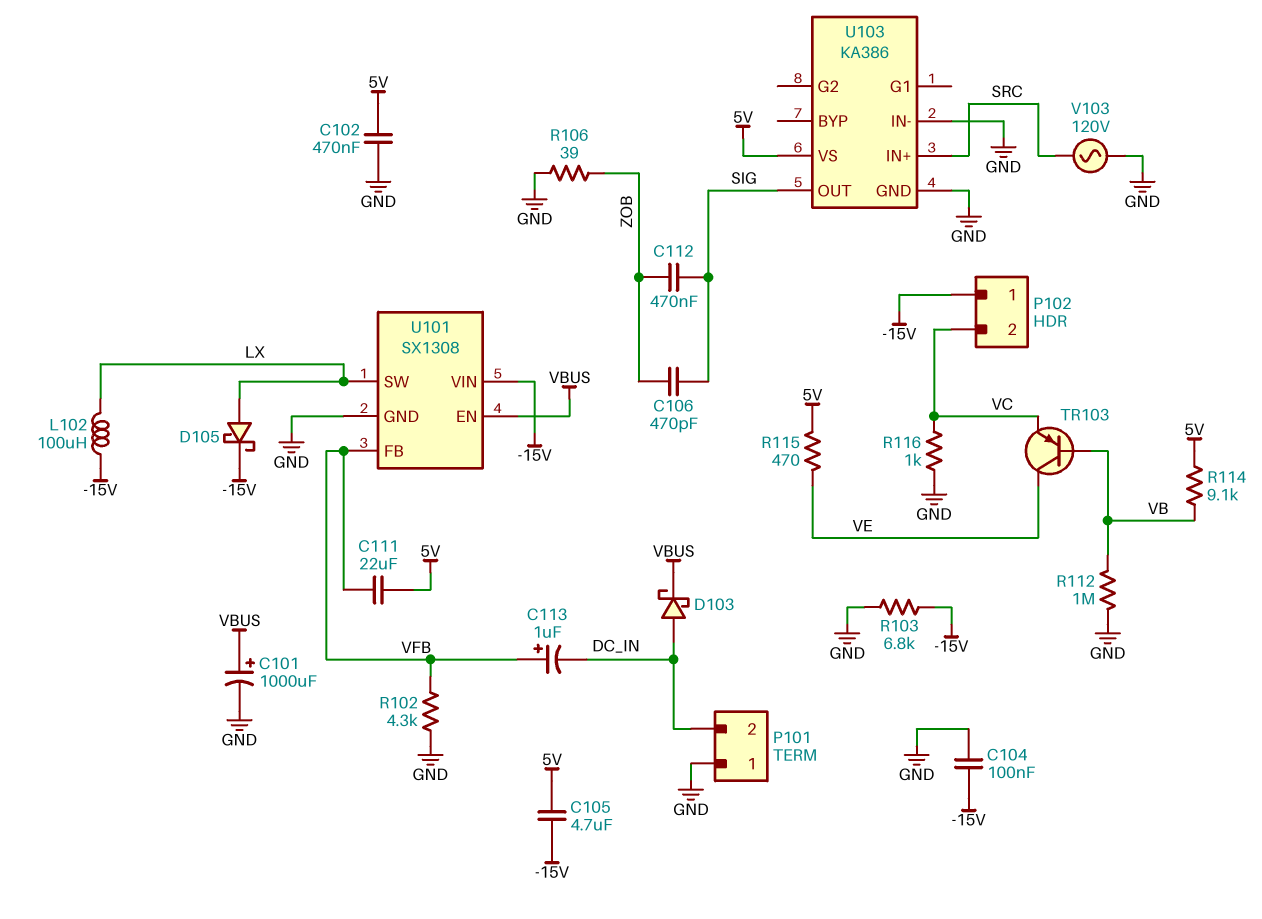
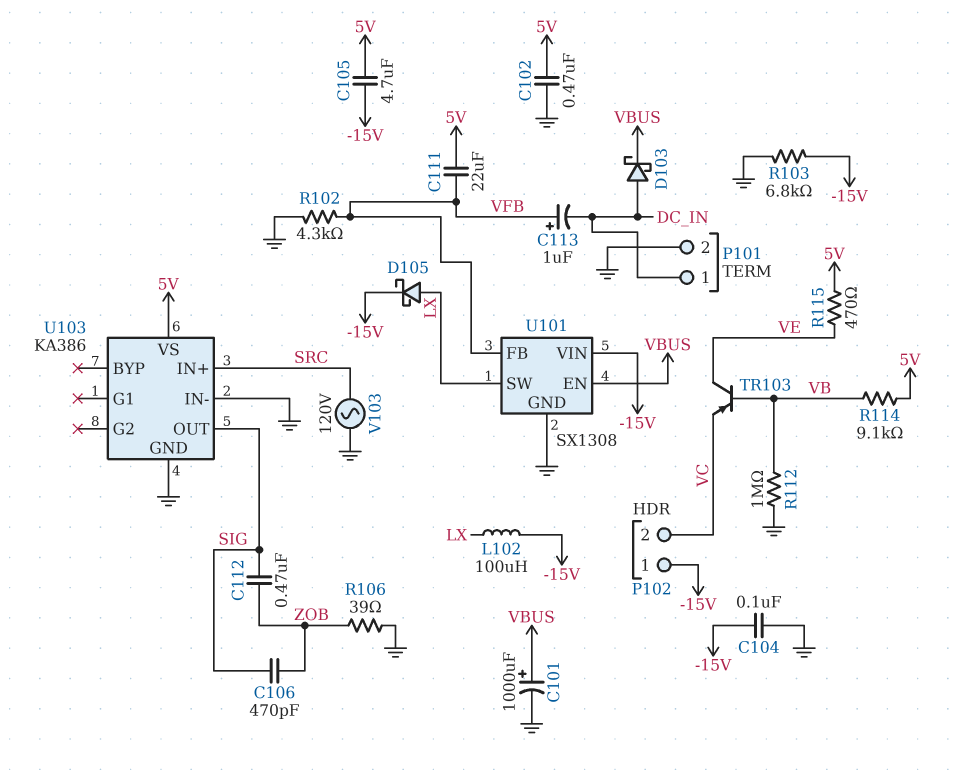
P101 pin 1: GND -> DC_IN
P101 pin 2: DC_IN -> GND
R116: 1k (GND, VC) -> none

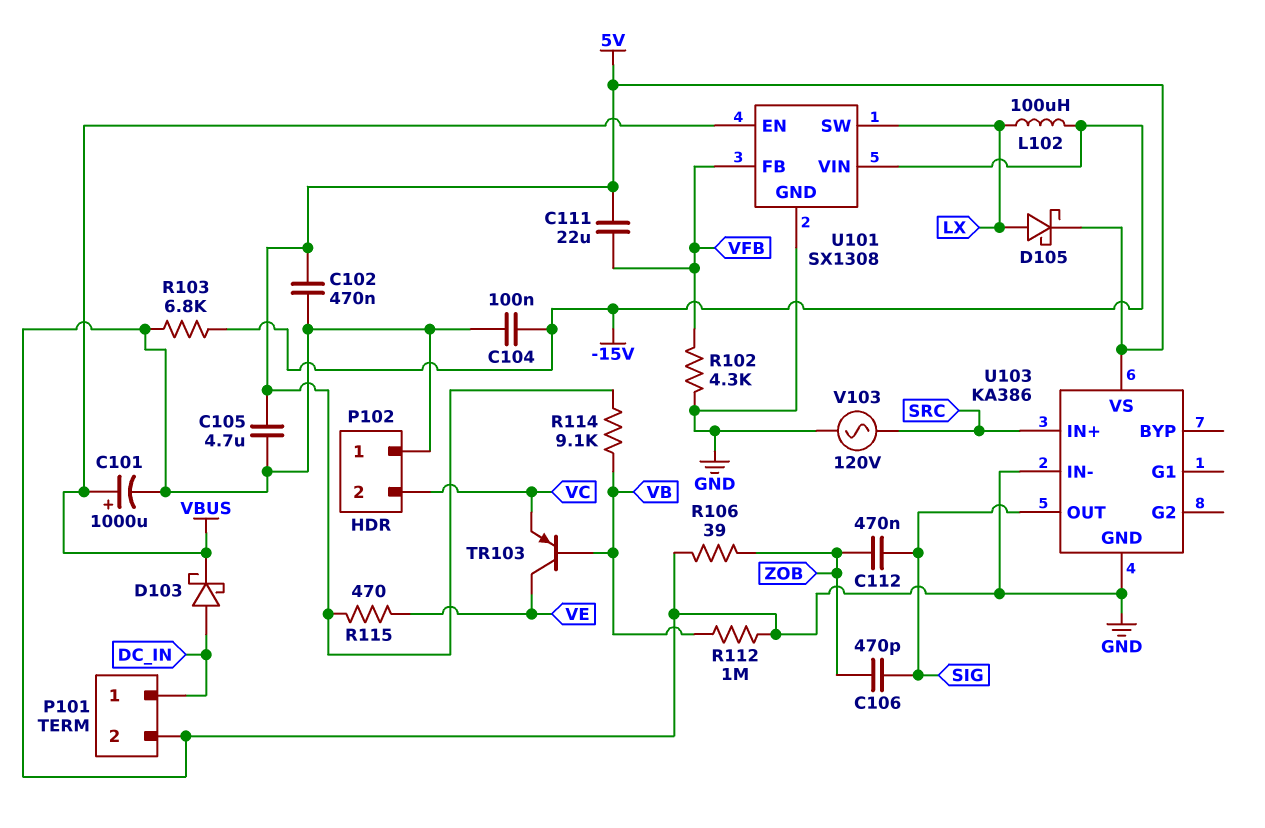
C105: 4.7uF (-15V, 5V) -> 4.7uF (5V, GND)
C113: 1uF (plus VFB, minus DC_IN) -> none
D105: schottky (A LX, K -15V) -> schottky (A LX, K 5V)
P102 pin 1: -15V -> GND

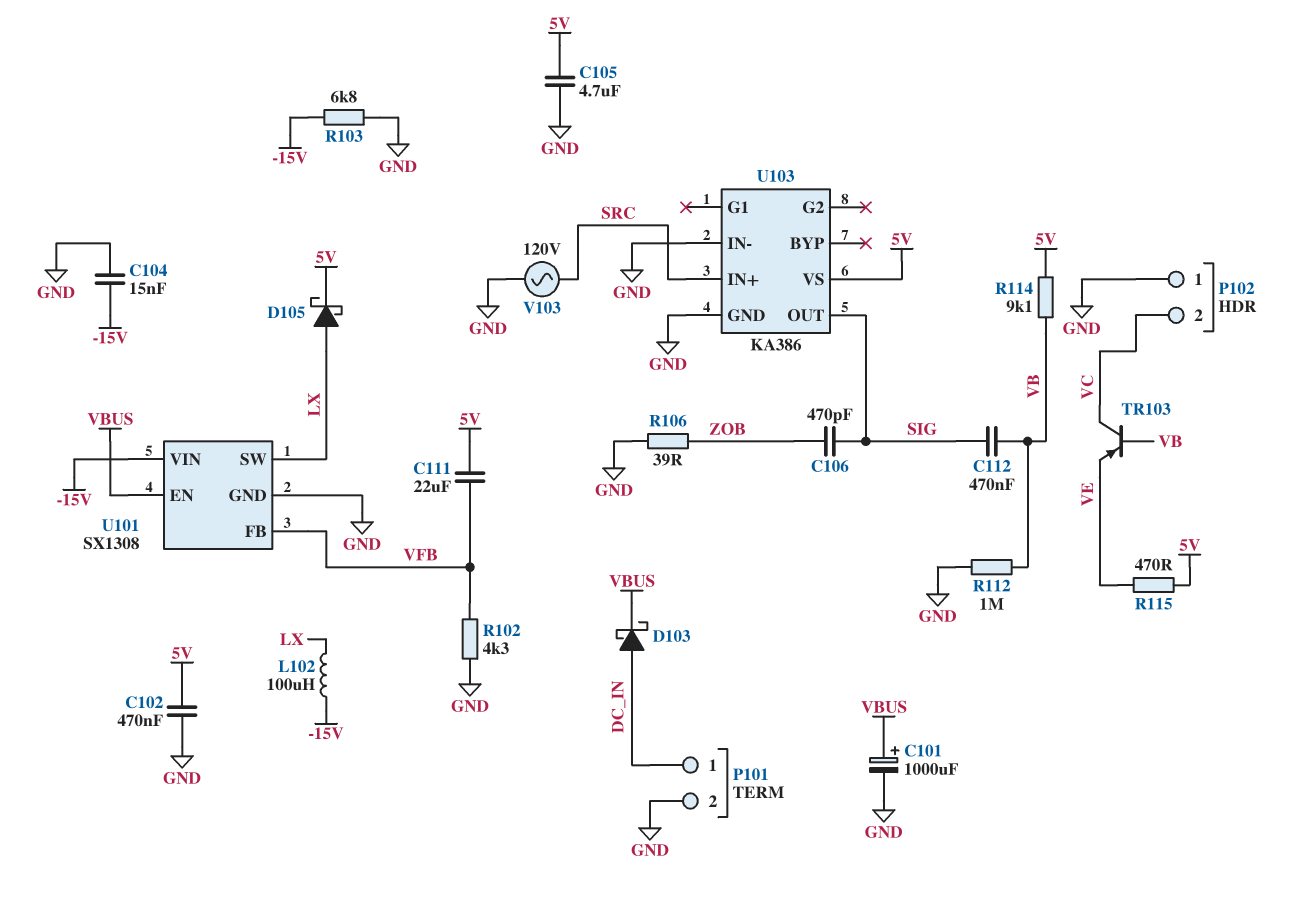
C104: 100nF (-15V, GND) -> 15nF (-15V, GND)
C112: 470nF (SIG, ZOB) -> 470nF (SIG, VB)
TR103: PNP (B VB, C VE, E VC) -> PNP (B VB, C VC, E VE)

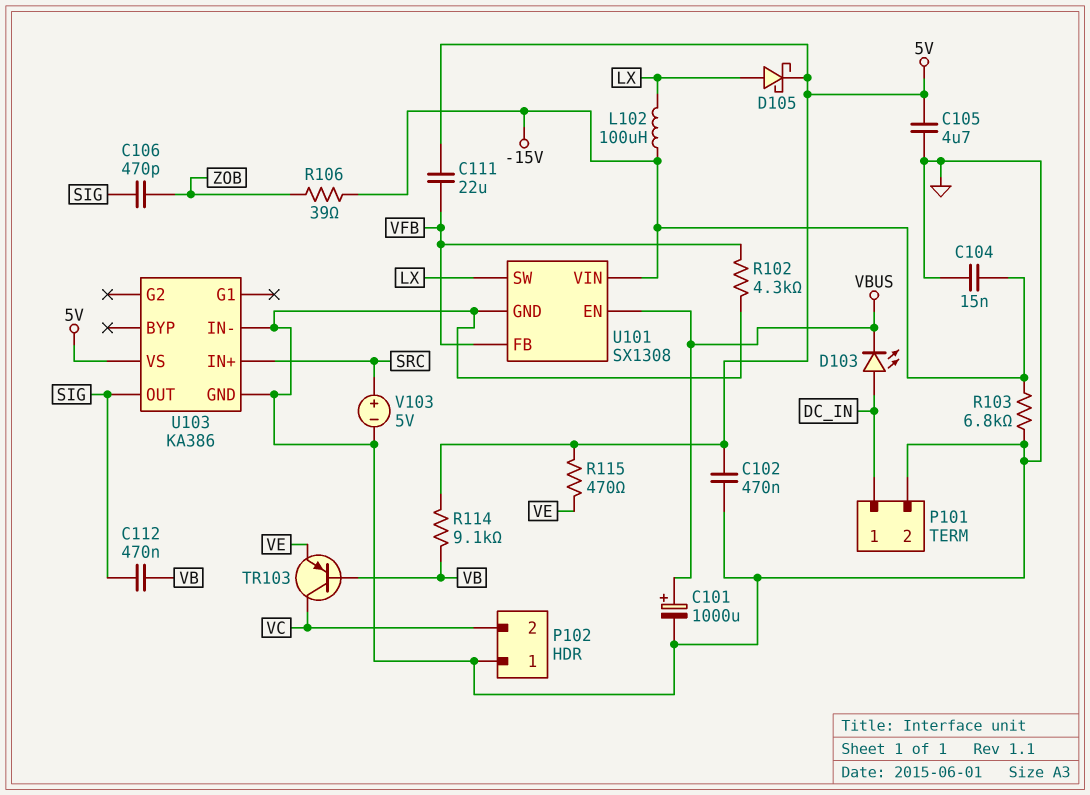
D103: schottky (A DC_IN, K VBUS) -> LED (A DC_IN, K VBUS)
R106: 39 (GND, ZOB) -> 39 (-15V, ZOB)
R112: 1M (GND, VB) -> none
V103: AC 120V (GND, SRC) -> 5V (plus SRC, minus GND)

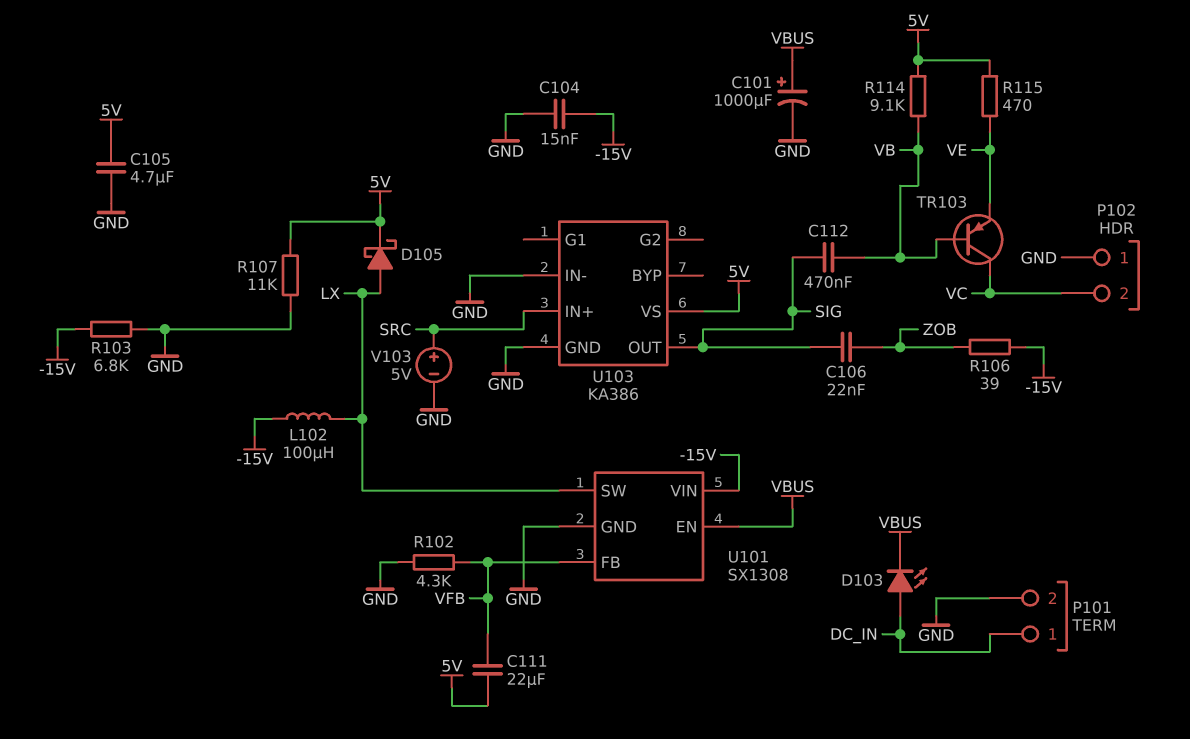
C102: 470nF (5V, GND) -> none
C106: 470pF (SIG, ZOB) -> 22nF (SIG, ZOB)
R107: none -> 11k (5V, GND)

